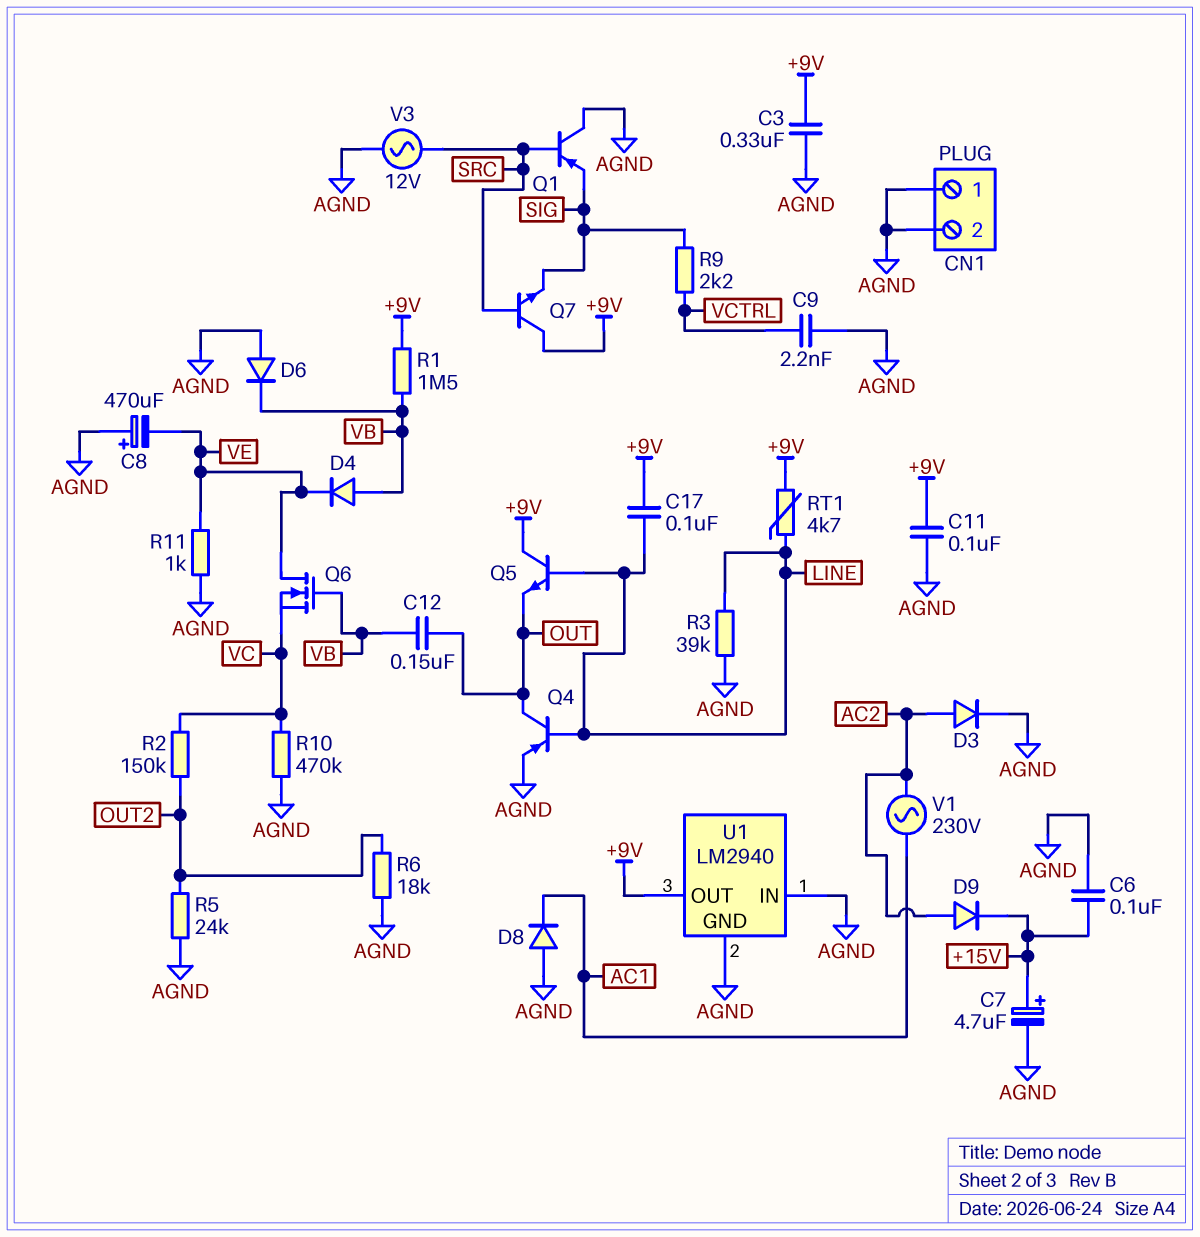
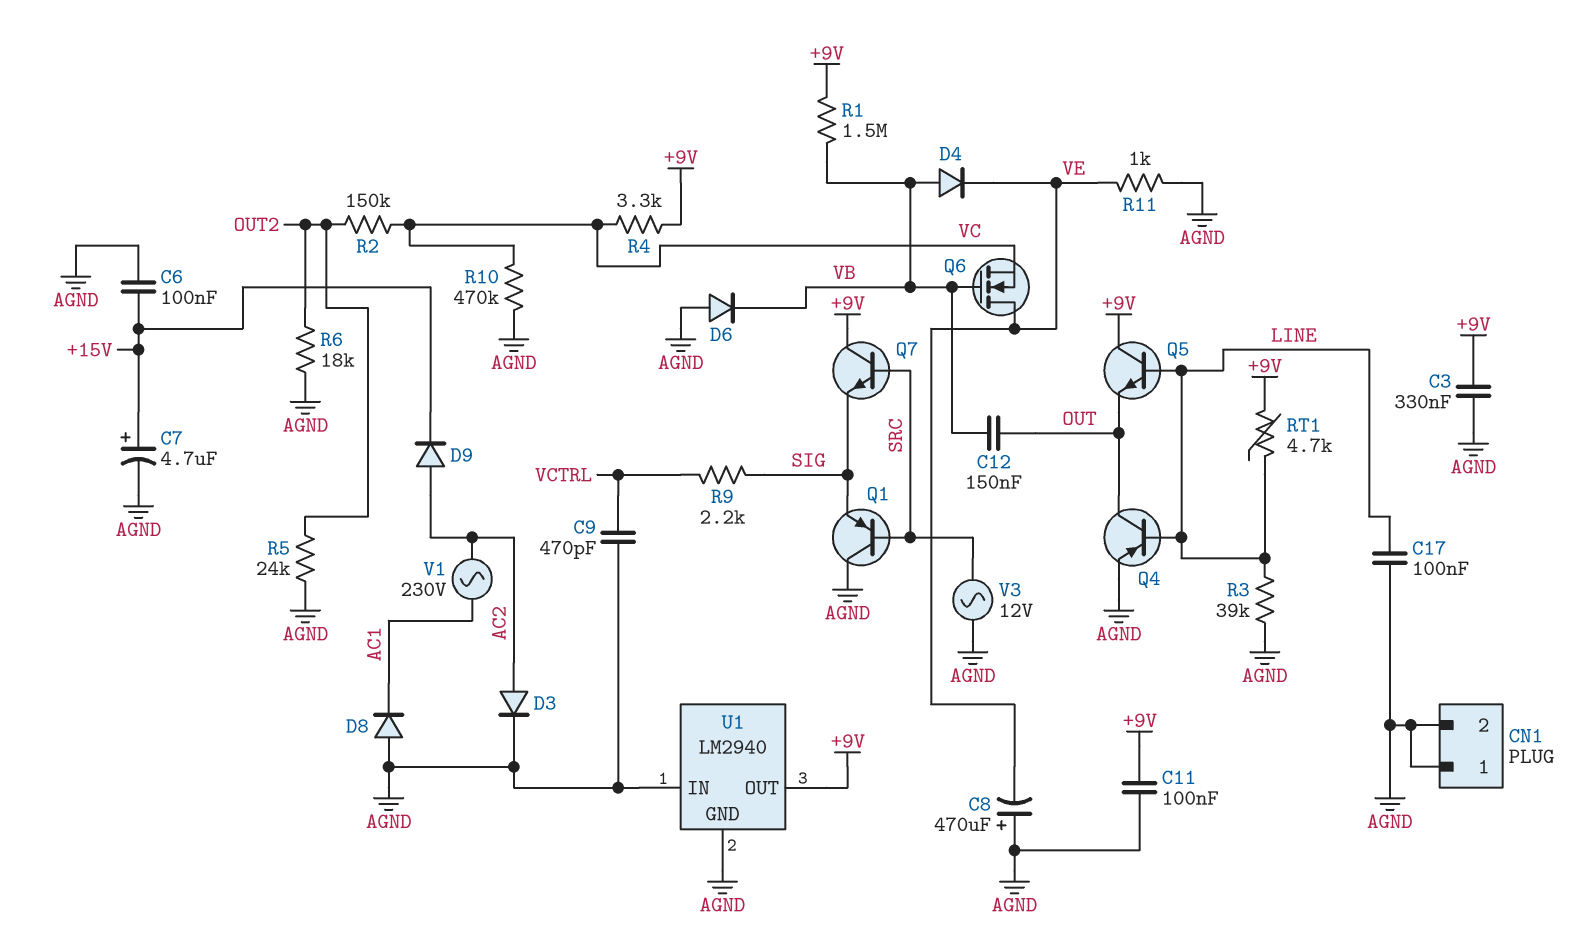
C9: 2.2nF (AGND, VCTRL) -> 470pF (AGND, VCTRL)
C17: 100nF (+9V, LINE) -> 100nF (AGND, LINE)
R4: none -> 3.3k (+9V, VC)

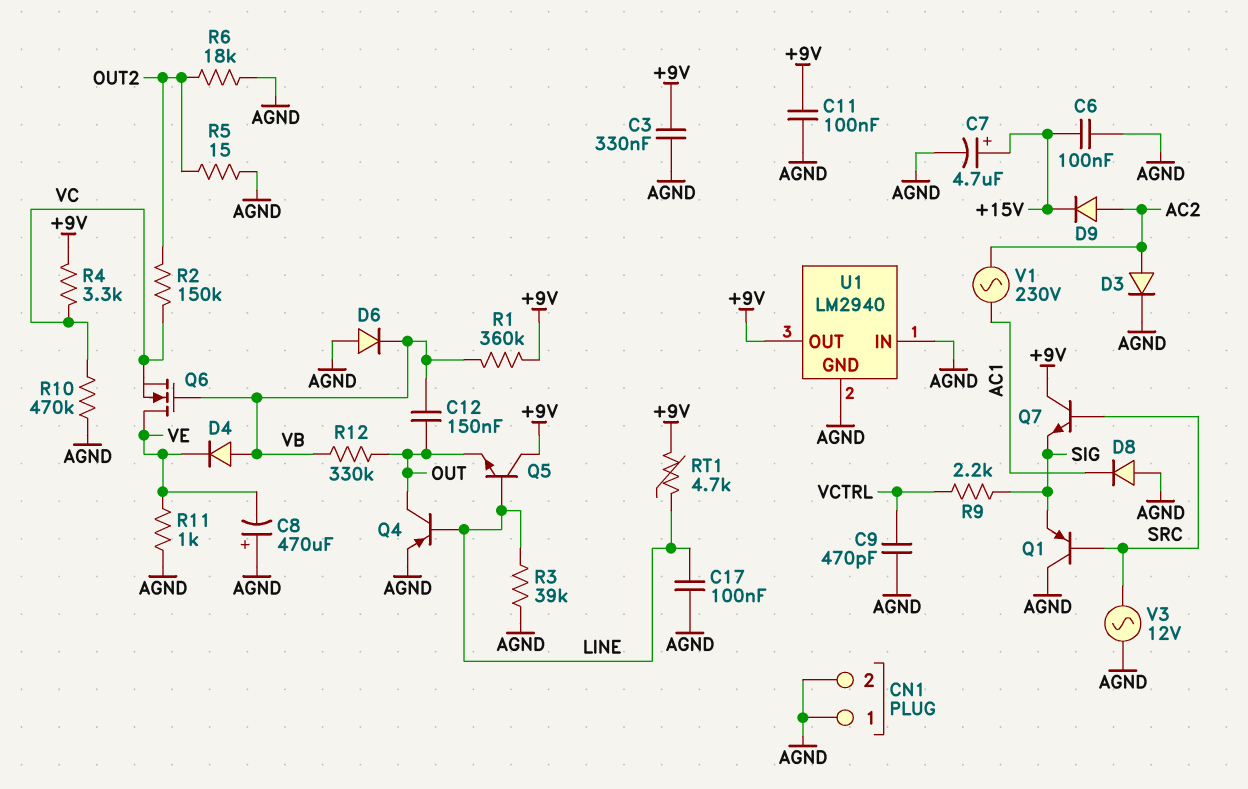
R1: 1.5M (+9V, VB) -> 360k (+9V, VB)
R5: 24k (AGND, OUT2) -> 15 (AGND, OUT2)
R12: none -> 330k (OUT, VB)

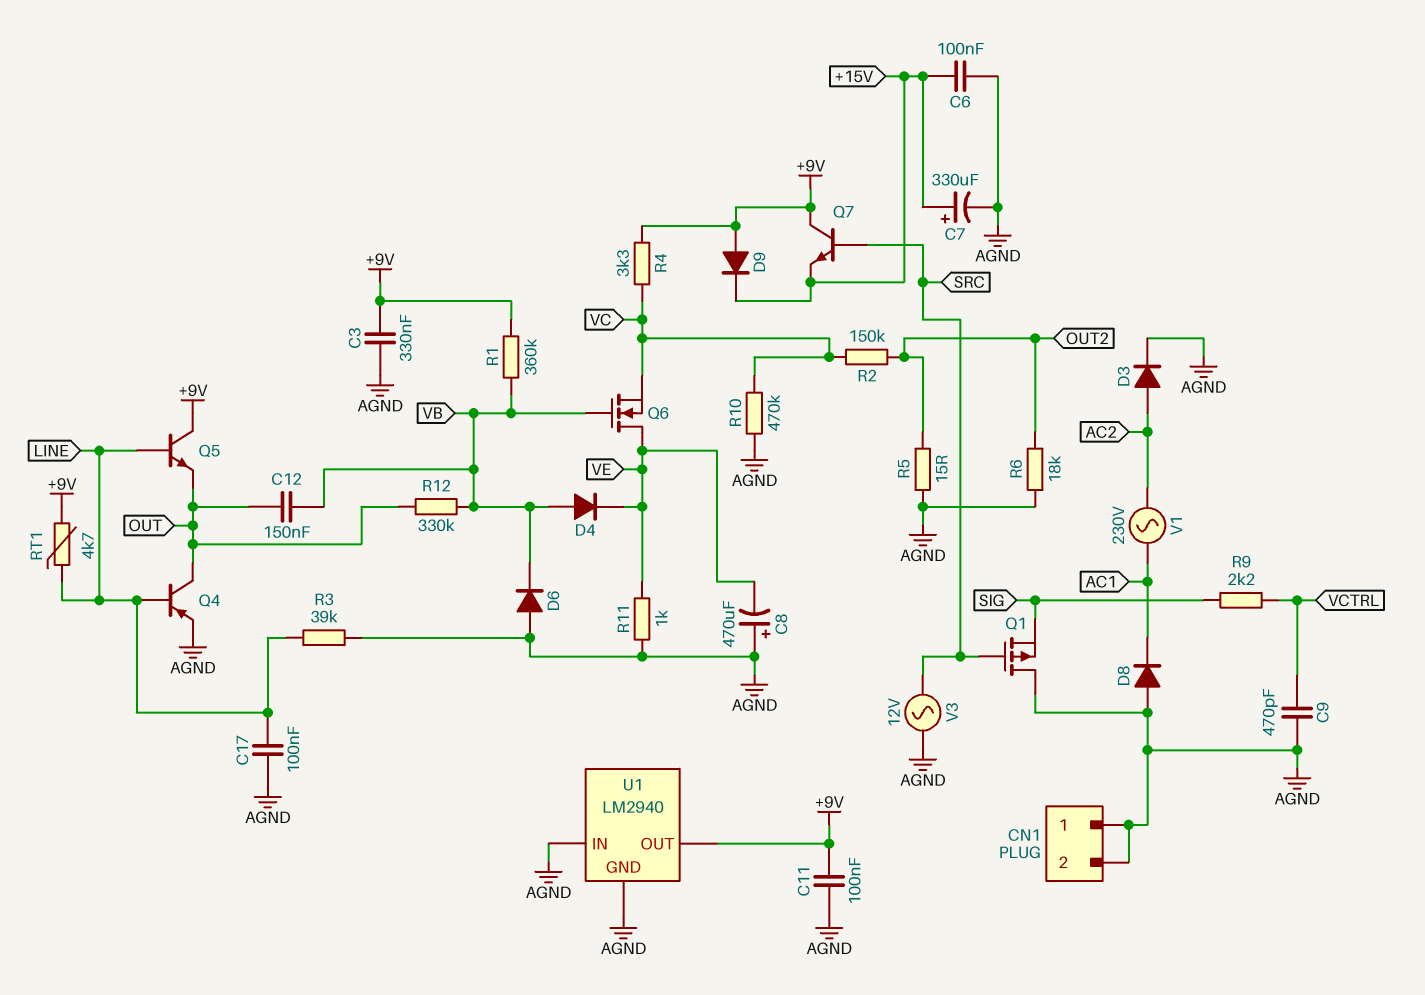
C7: 4.7uF (plus +15V, minus AGND) -> 330uF (plus +15V, minus AGND)
D9: diode (A AC2, K +15V) -> diode (A +9V, K +15V)
Q1: PNP (B SRC, C AGND, E SIG) -> PMOS (G SRC, D AGND, S SIG)
Q7: NPN (B SRC, C +9V, E SIG) -> NPN (B SRC, C +9V, E +15V)

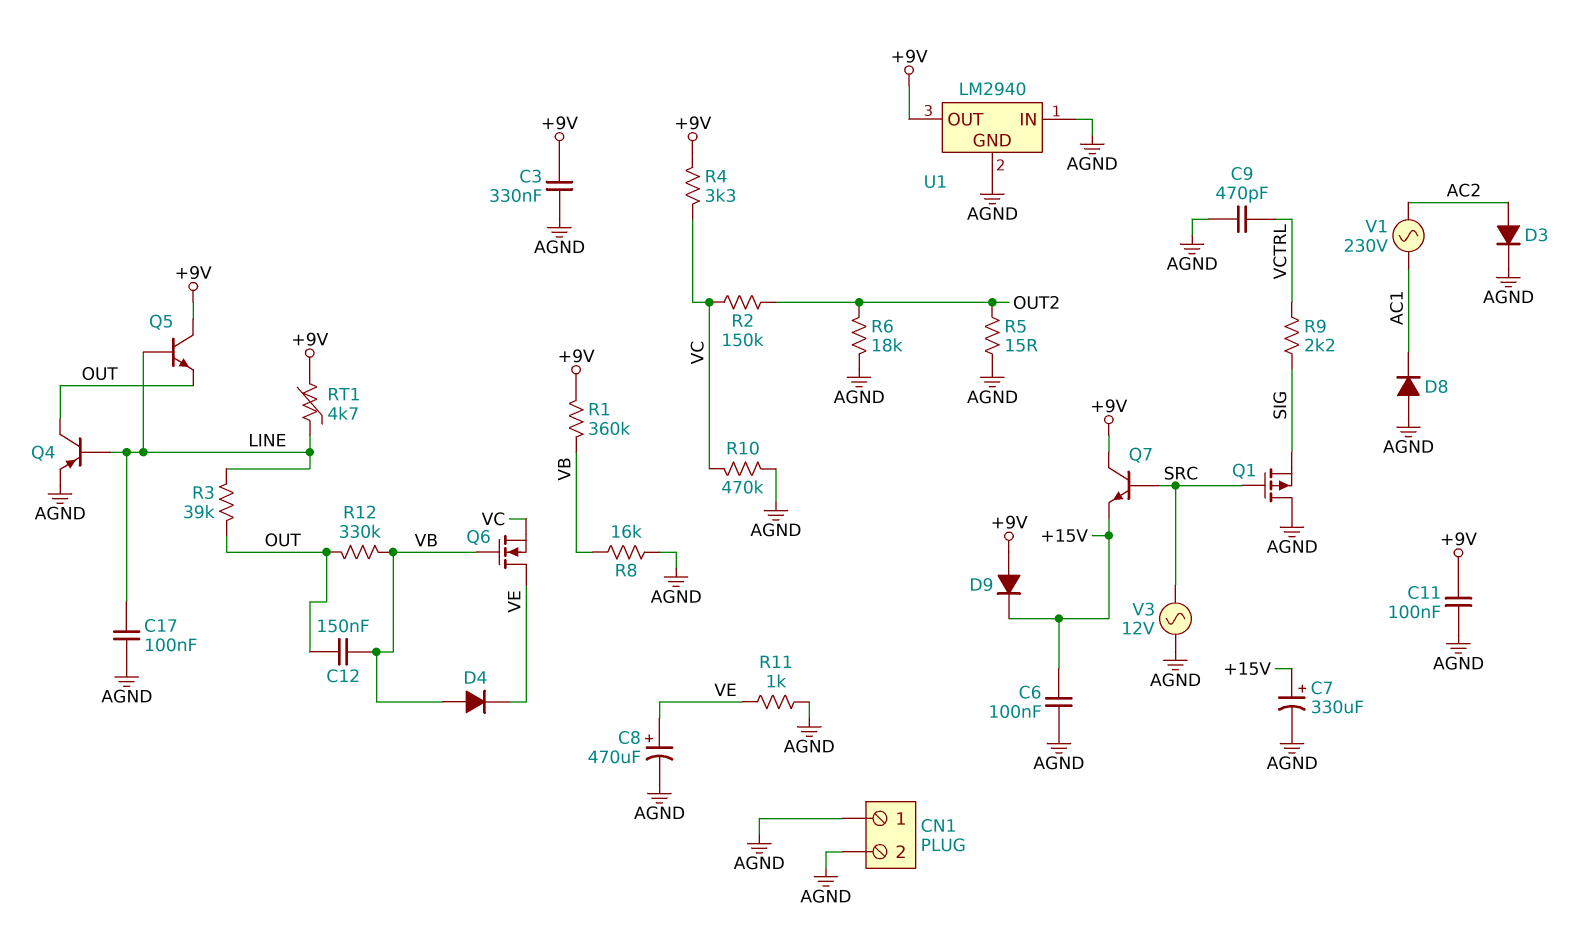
C8: 470uF (plus AGND, minus VE) -> 470uF (plus VE, minus AGND)
D6: diode (A AGND, K VB) -> none
R3: 39k (AGND, LINE) -> 39k (LINE, OUT)
R8: none -> 16k (AGND, VB)

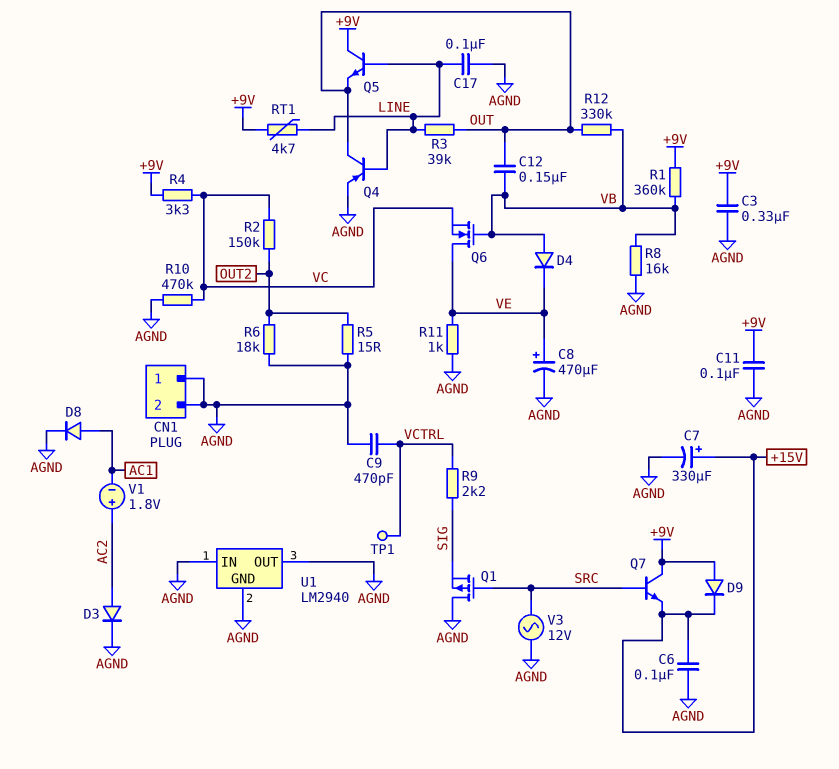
D8: diode (A AGND, K AC1) -> diode (A AC1, K AGND)
TP1: none -> test point (VCTRL)
U1 pin OUT: +9V -> AGND
V1: AC 230V (AC1, AC2) -> 1.8V (plus AC2, minus AC1)

